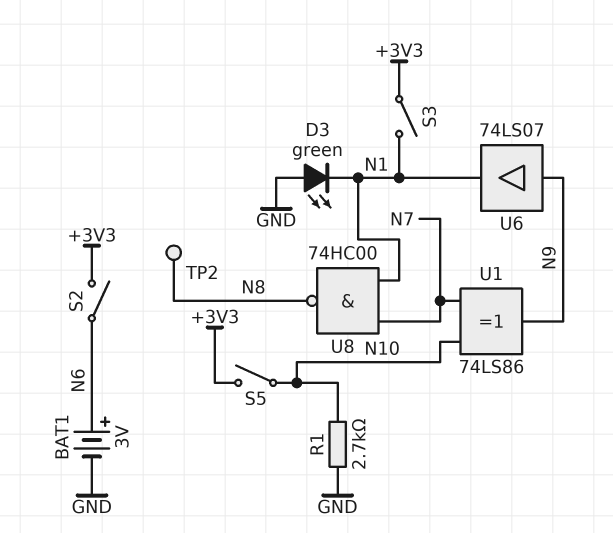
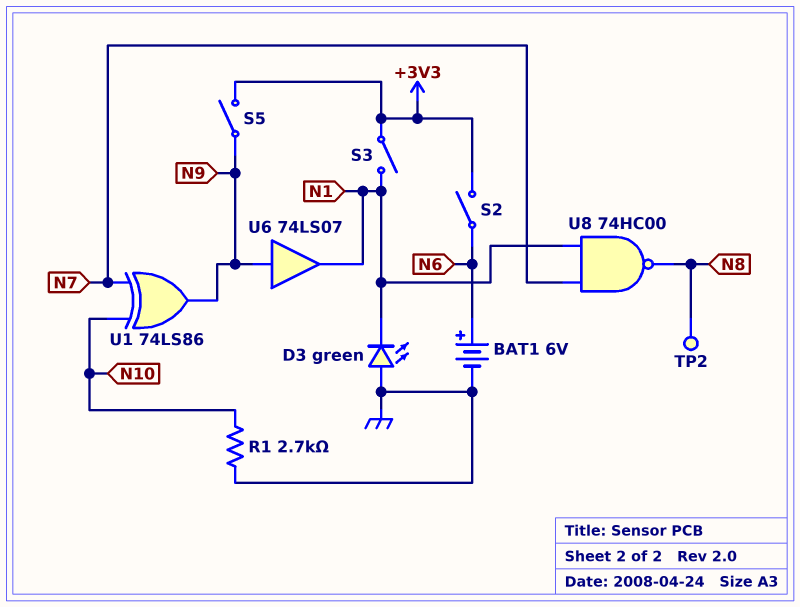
BAT1: 3V (plus N6, minus GND) -> 6V (plus N6, minus GND)
S5: switch (+3V3, N10) -> switch (+3V3, N9)

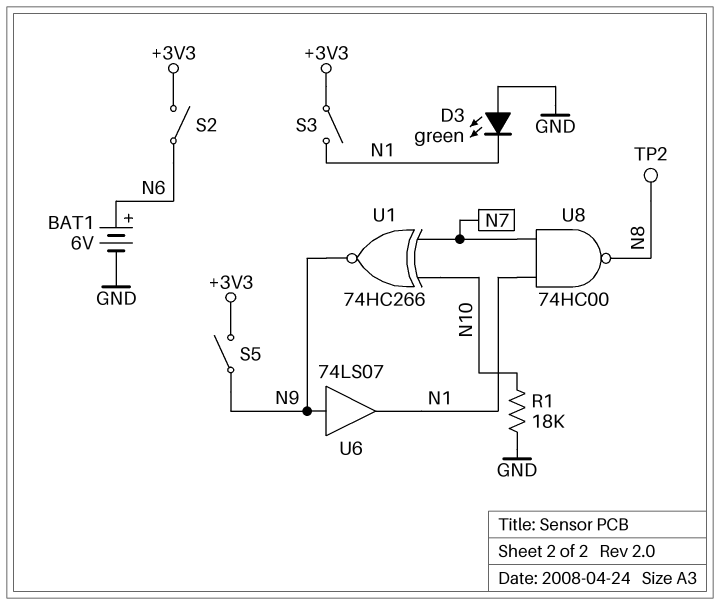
R1: 2.7k (GND, N10) -> 18k (GND, N10)
U1: XOR 74LS86 (in N7, in N10, out N9) -> XNOR 74HC266 (in N7, in N10, out N9)

